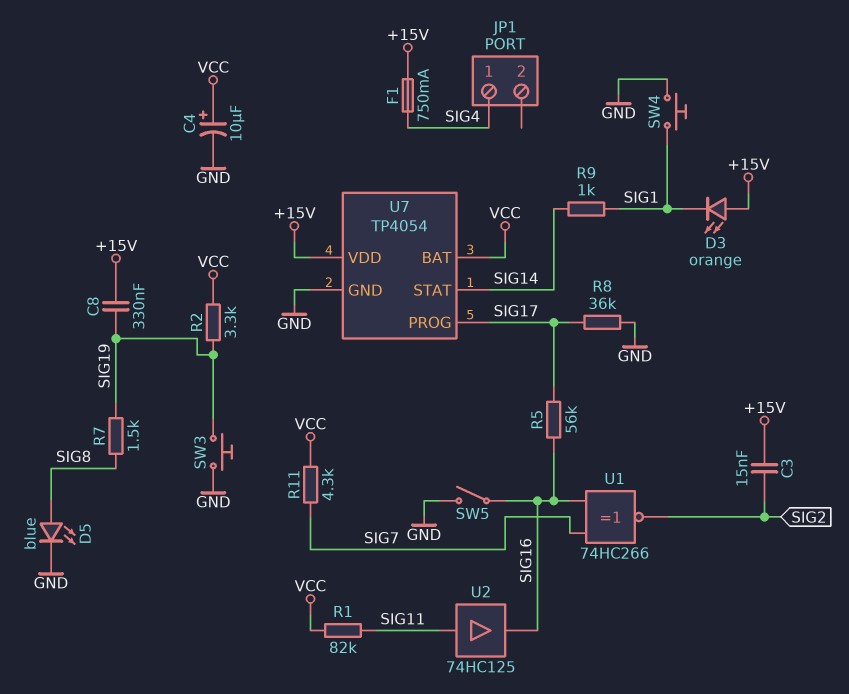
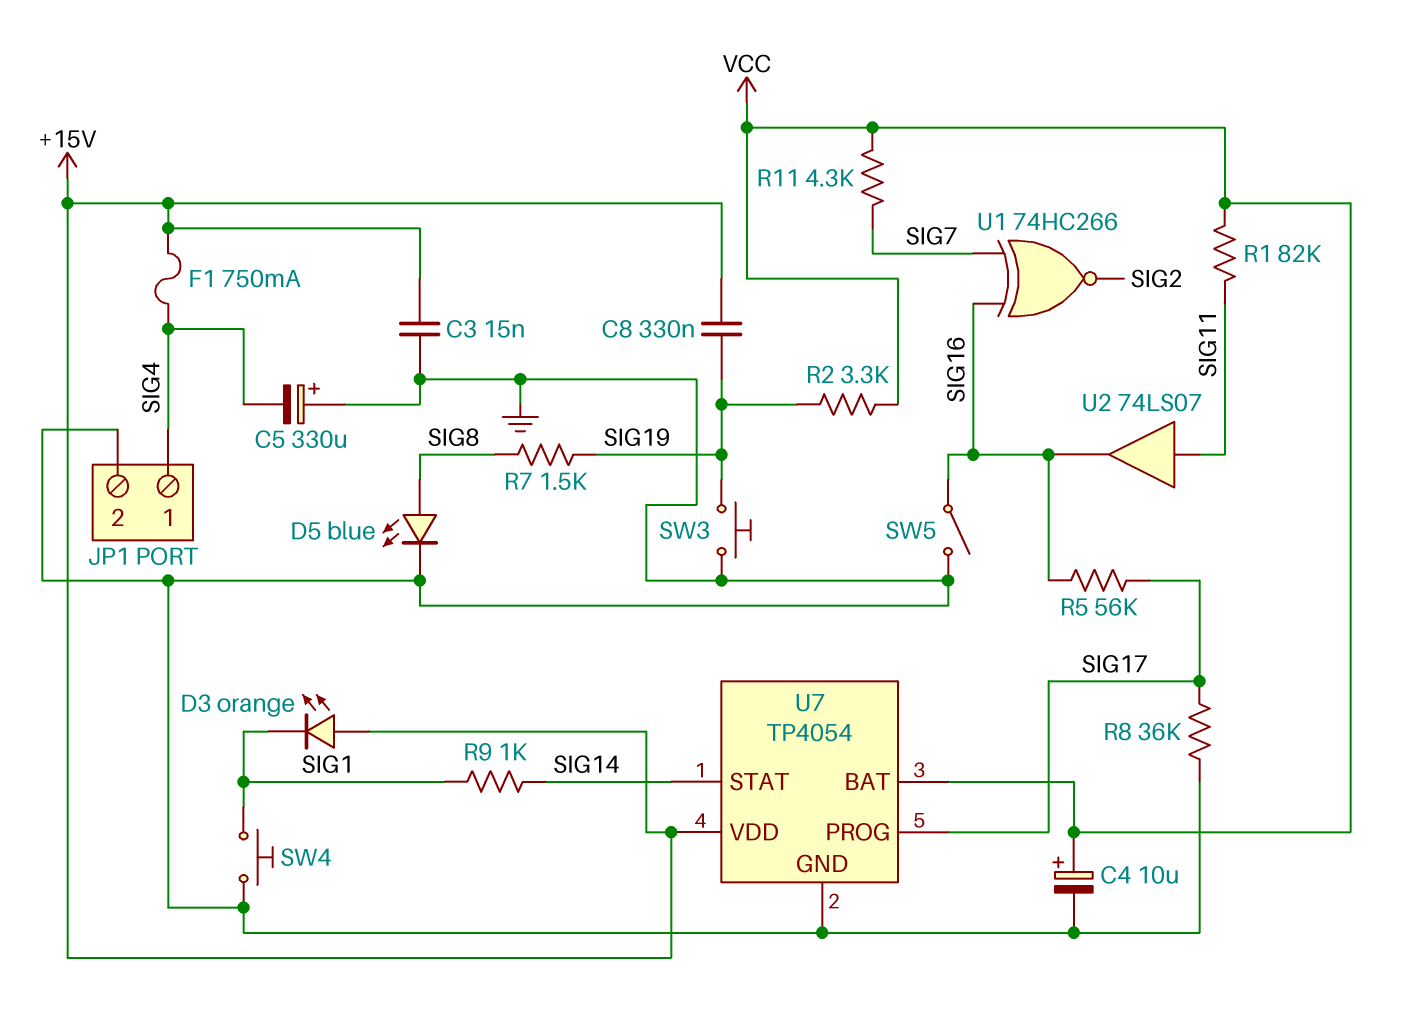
C3: 15nF (+15V, SIG2) -> 15nF (+15V, GND)
C5: none -> 330uF (plus GND, minus SIG4)
JP1 pin 2: none -> GND
U2: buffer 74HC125 (in SIG11, out SIG16) -> buffer 74LS07 (in SIG11, out SIG16)

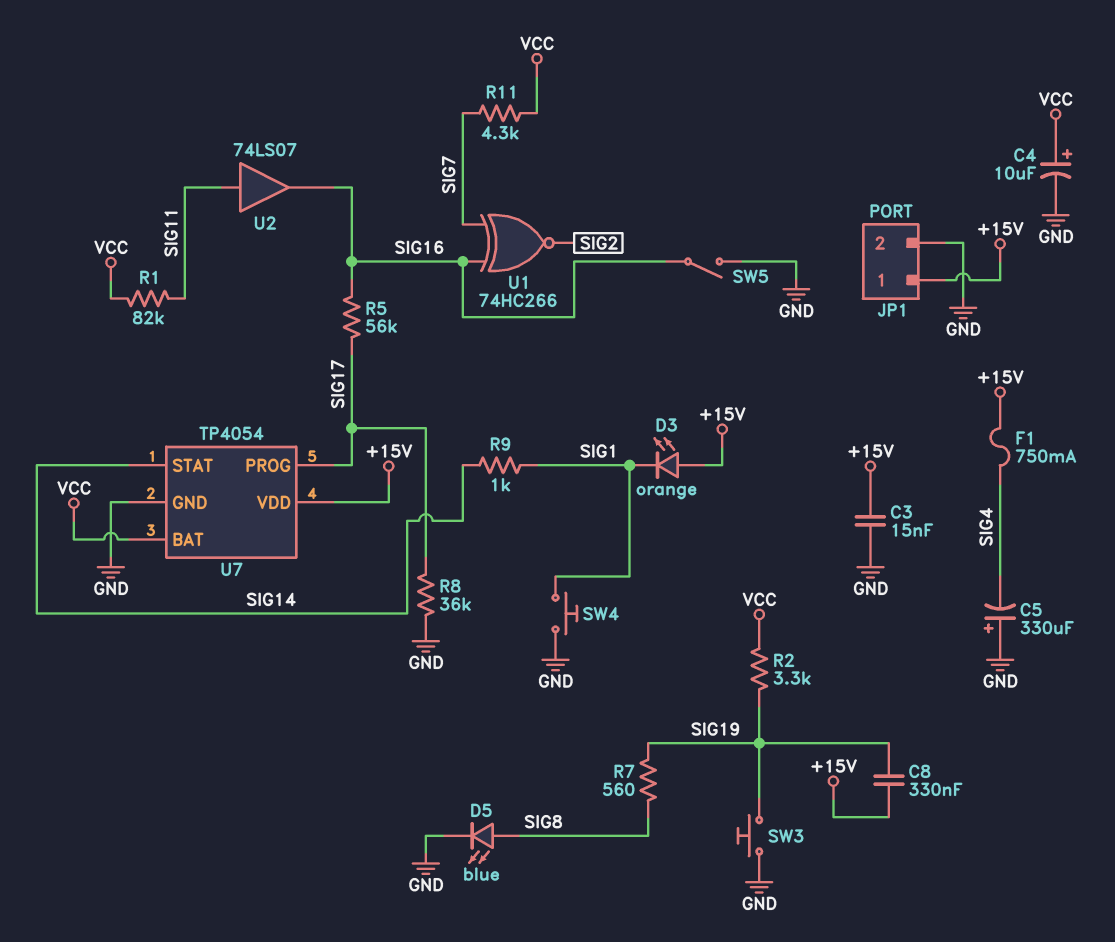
JP1 pin 1: SIG4 -> +15V
R7: 1.5k (SIG8, SIG19) -> 560 (SIG8, SIG19)

